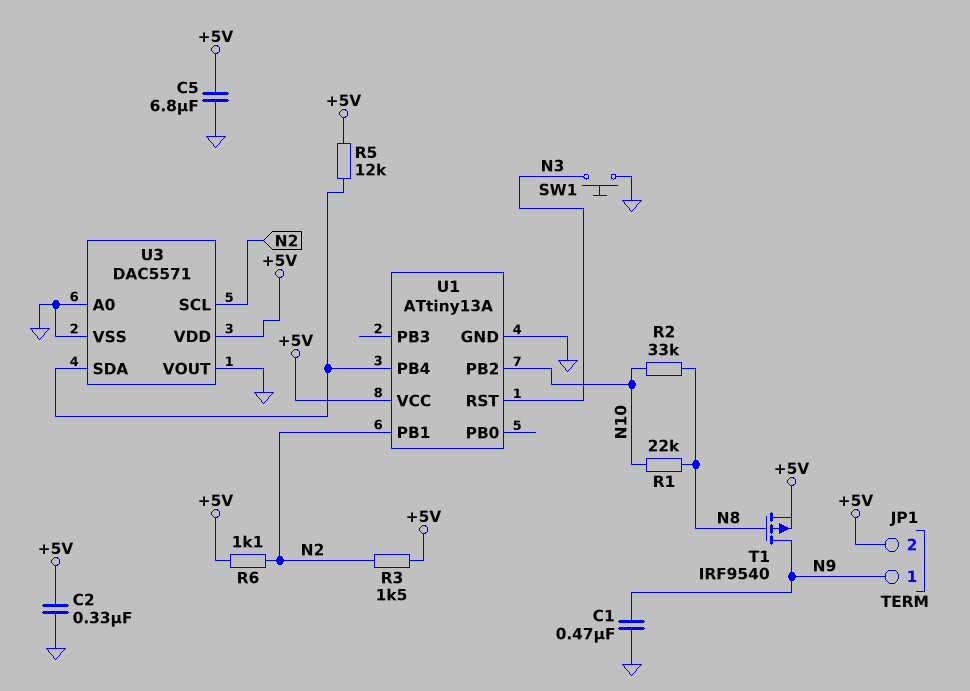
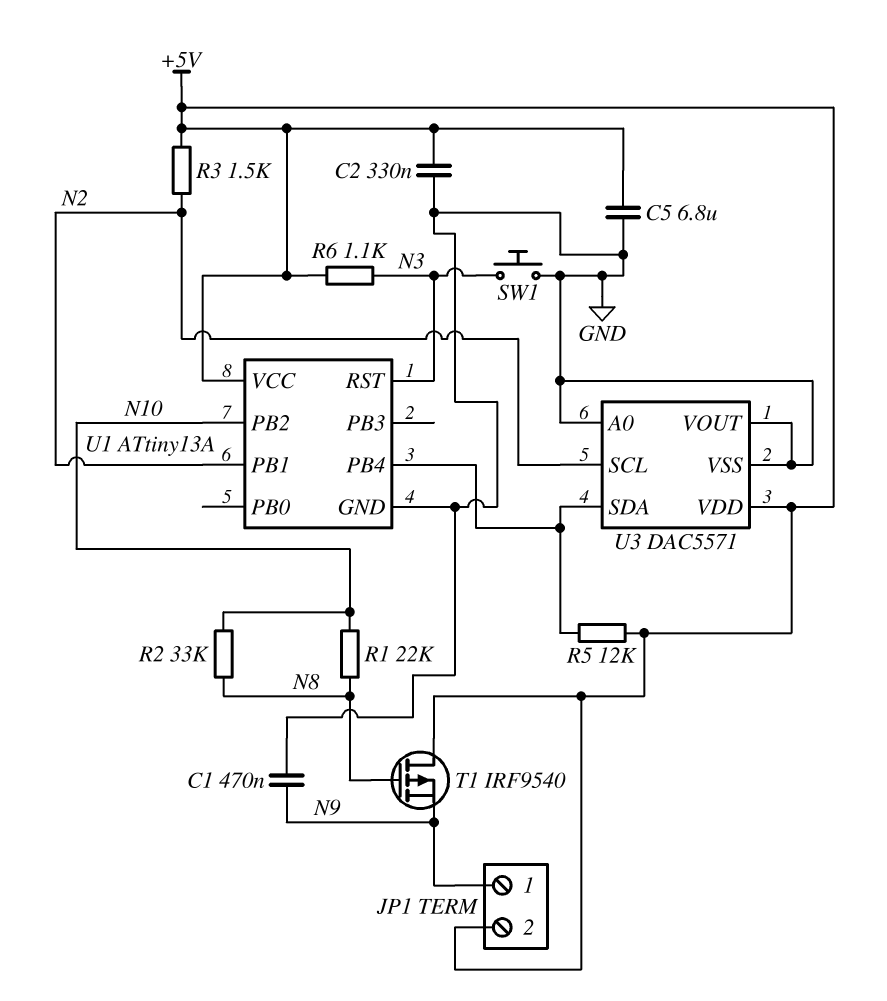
R6: 1.1k (+5V, N2) -> 1.1k (+5V, N3)
T1: PMOS IRF9540 (G N8, D N9, S +5V) -> PMOS IRF9540 (G N8, D +5V, S N9)

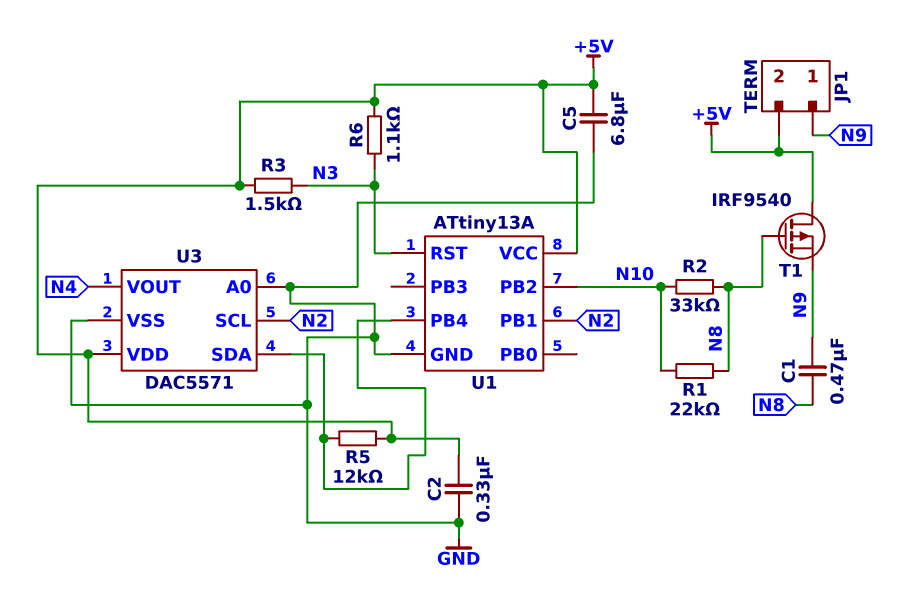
C1: 470nF (GND, N9) -> 470nF (N8, N9)
R3: 1.5k (+5V, N2) -> 1.5k (+5V, N3)
SW1: button (GND, N3) -> none
U3 pin VOUT: GND -> N4

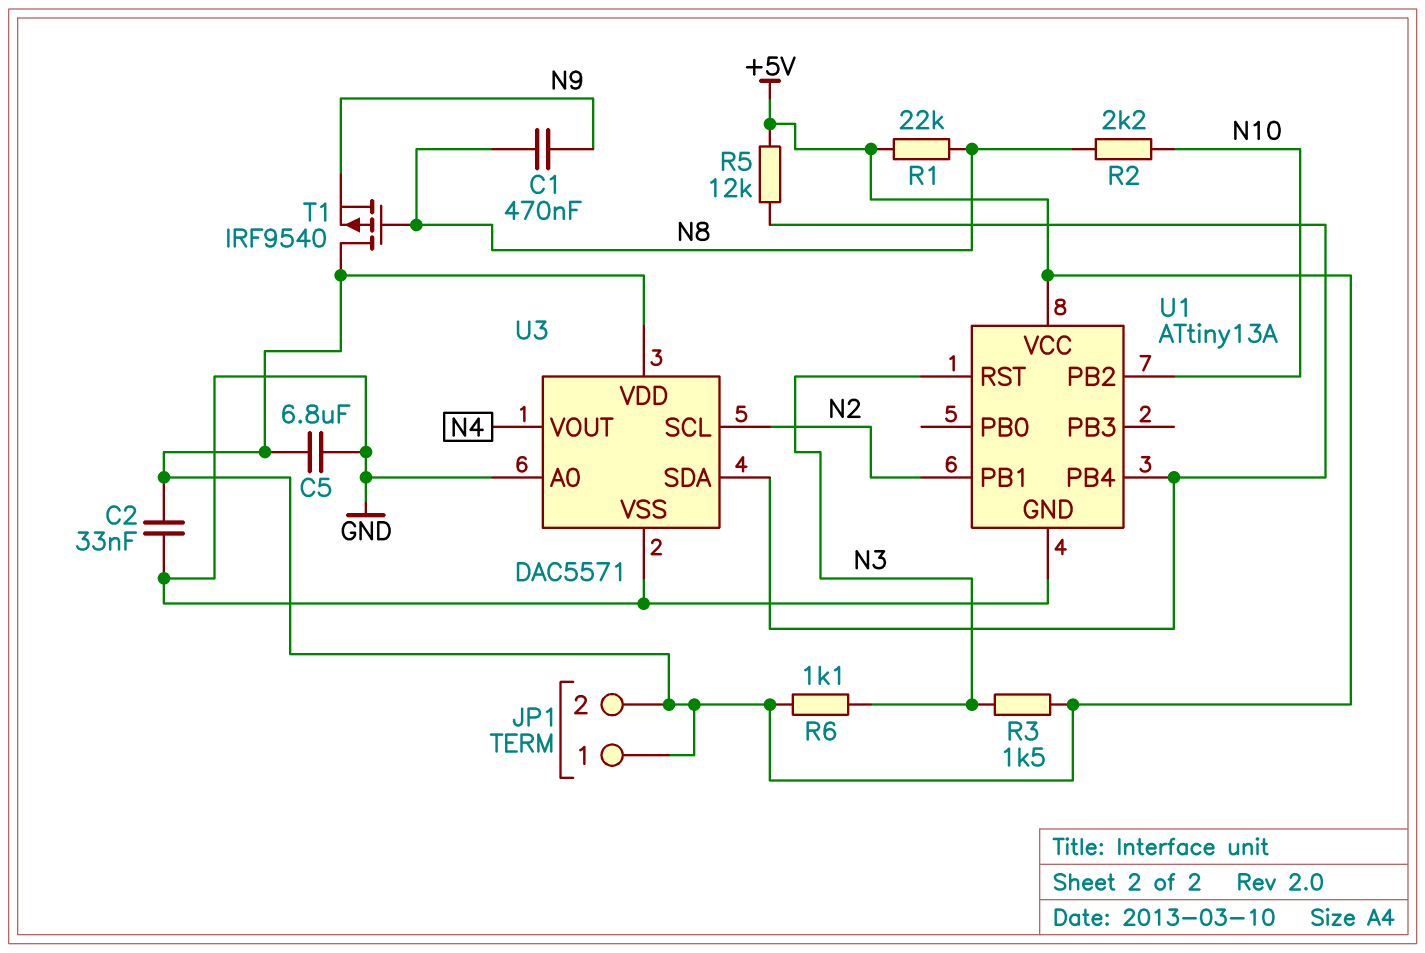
C2: 330nF (+5V, GND) -> 33nF (+5V, GND)
JP1 pin 1: N9 -> +5V
R1: 22k (N8, N10) -> 22k (+5V, N8)
R2: 33k (N8, N10) -> 2.2k (N8, N10)

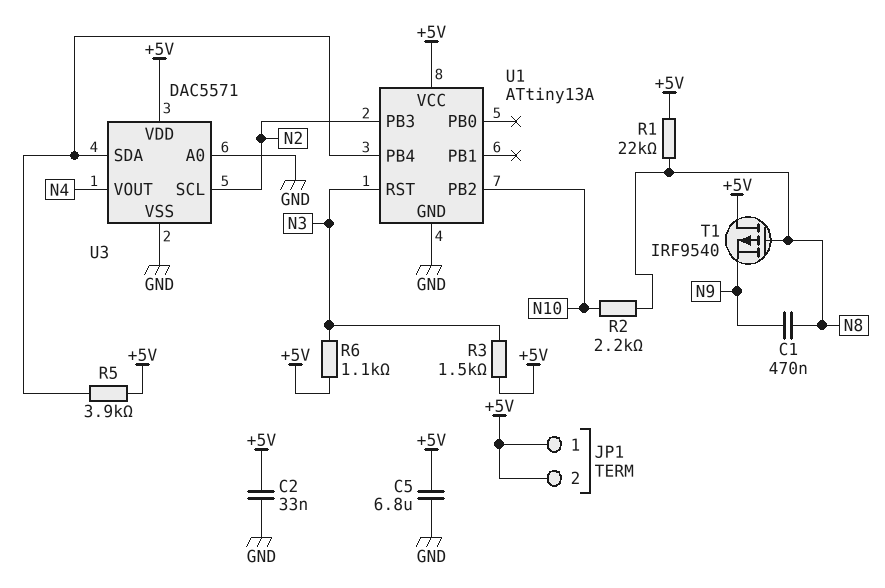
R5: 12k (+5V, U1/PB4) -> 3.9k (+5V, U1/PB4)
U1 pin PB1: N2 -> none
U1 pin PB3: none -> N2

